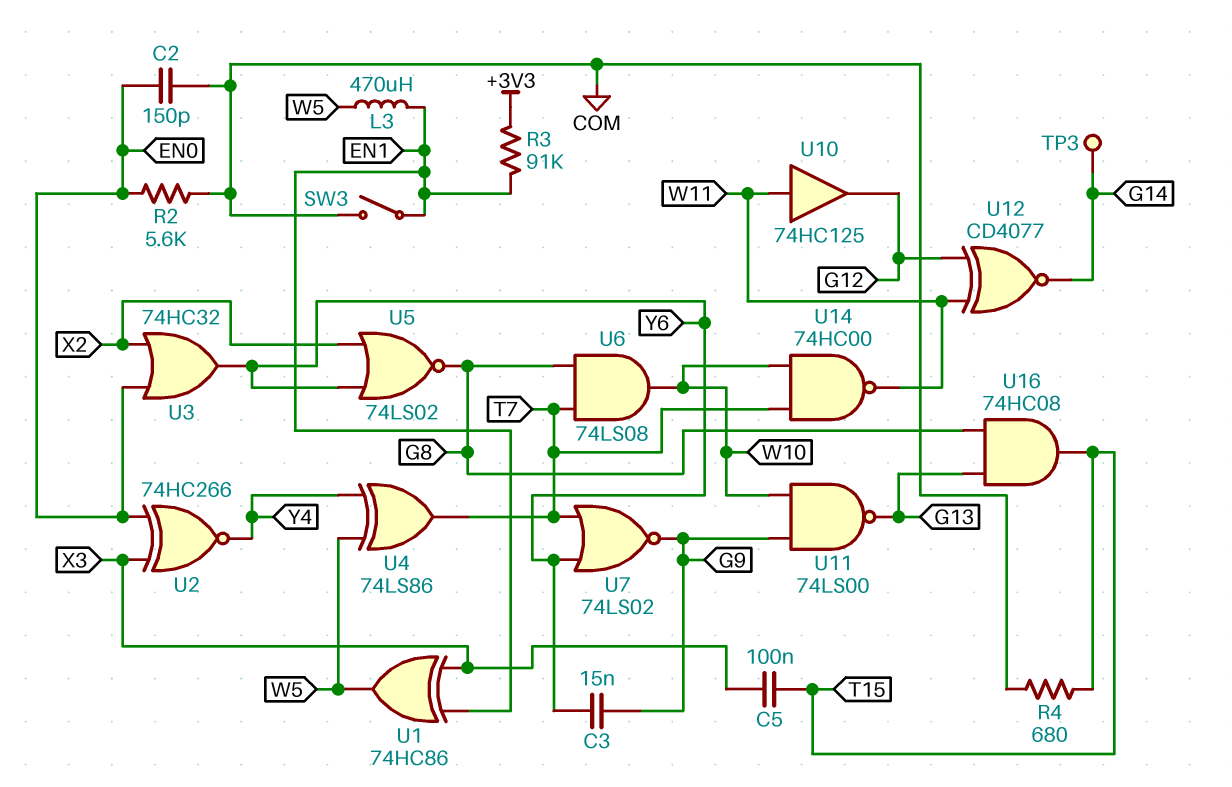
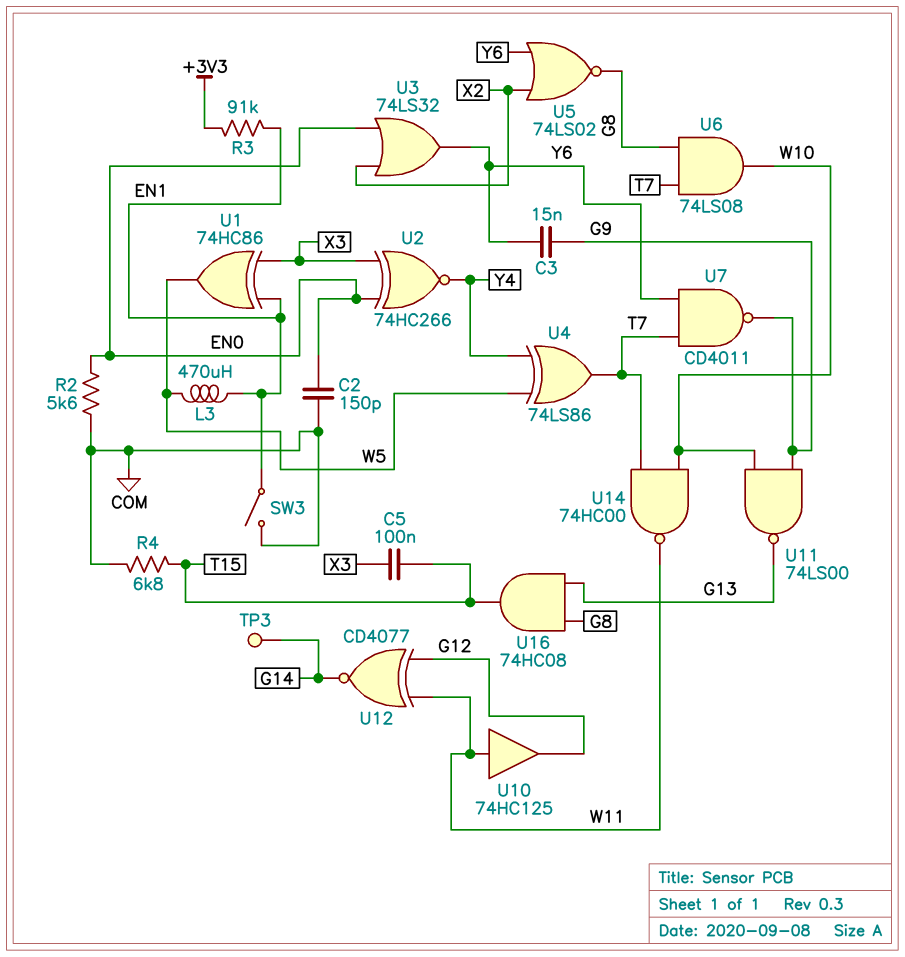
R4: 680 (COM, T15) -> 6.8k (COM, T15)
U3: OR 74HC32 (in EN0, in X2, out Y6) -> OR 74LS32 (in EN0, in X2, out Y6)
U7: NOR 74LS02 (in T7, in Y6, out G9) -> NAND CD4011 (in T7, in Y6, out G9)

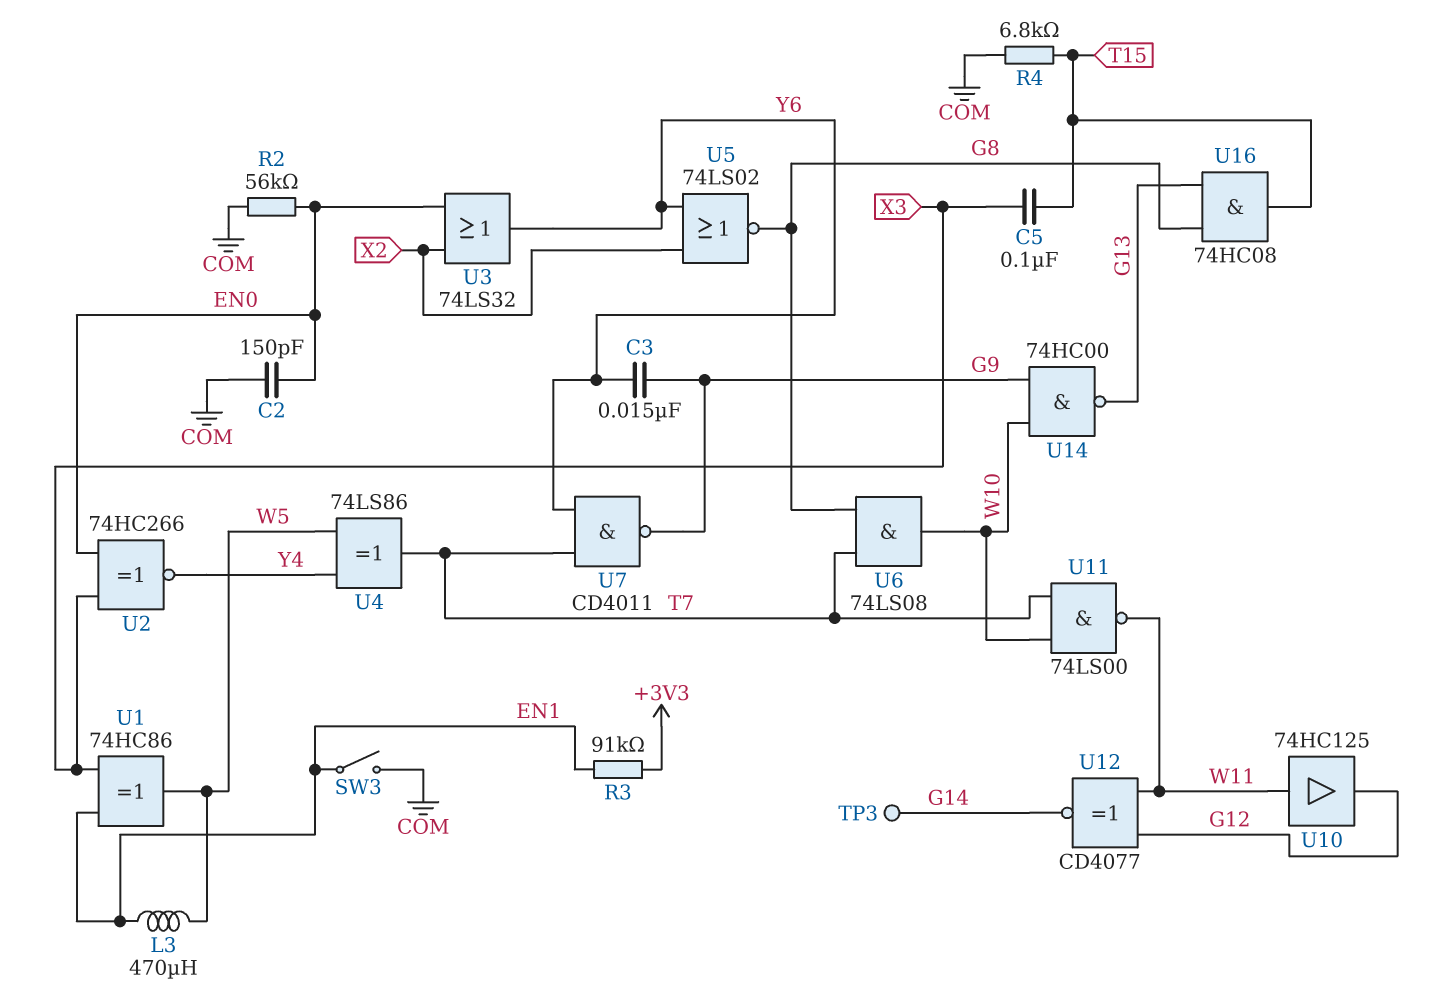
R2: 5.6k (COM, EN0) -> 56k (COM, EN0)
U11: NAND 74LS00 (in G9, in W10, out G13) -> NAND 74LS00 (in T7, in W10, out W11)
U14: NAND 74HC00 (in T7, in W10, out W11) -> NAND 74HC00 (in G9, in W10, out G13)

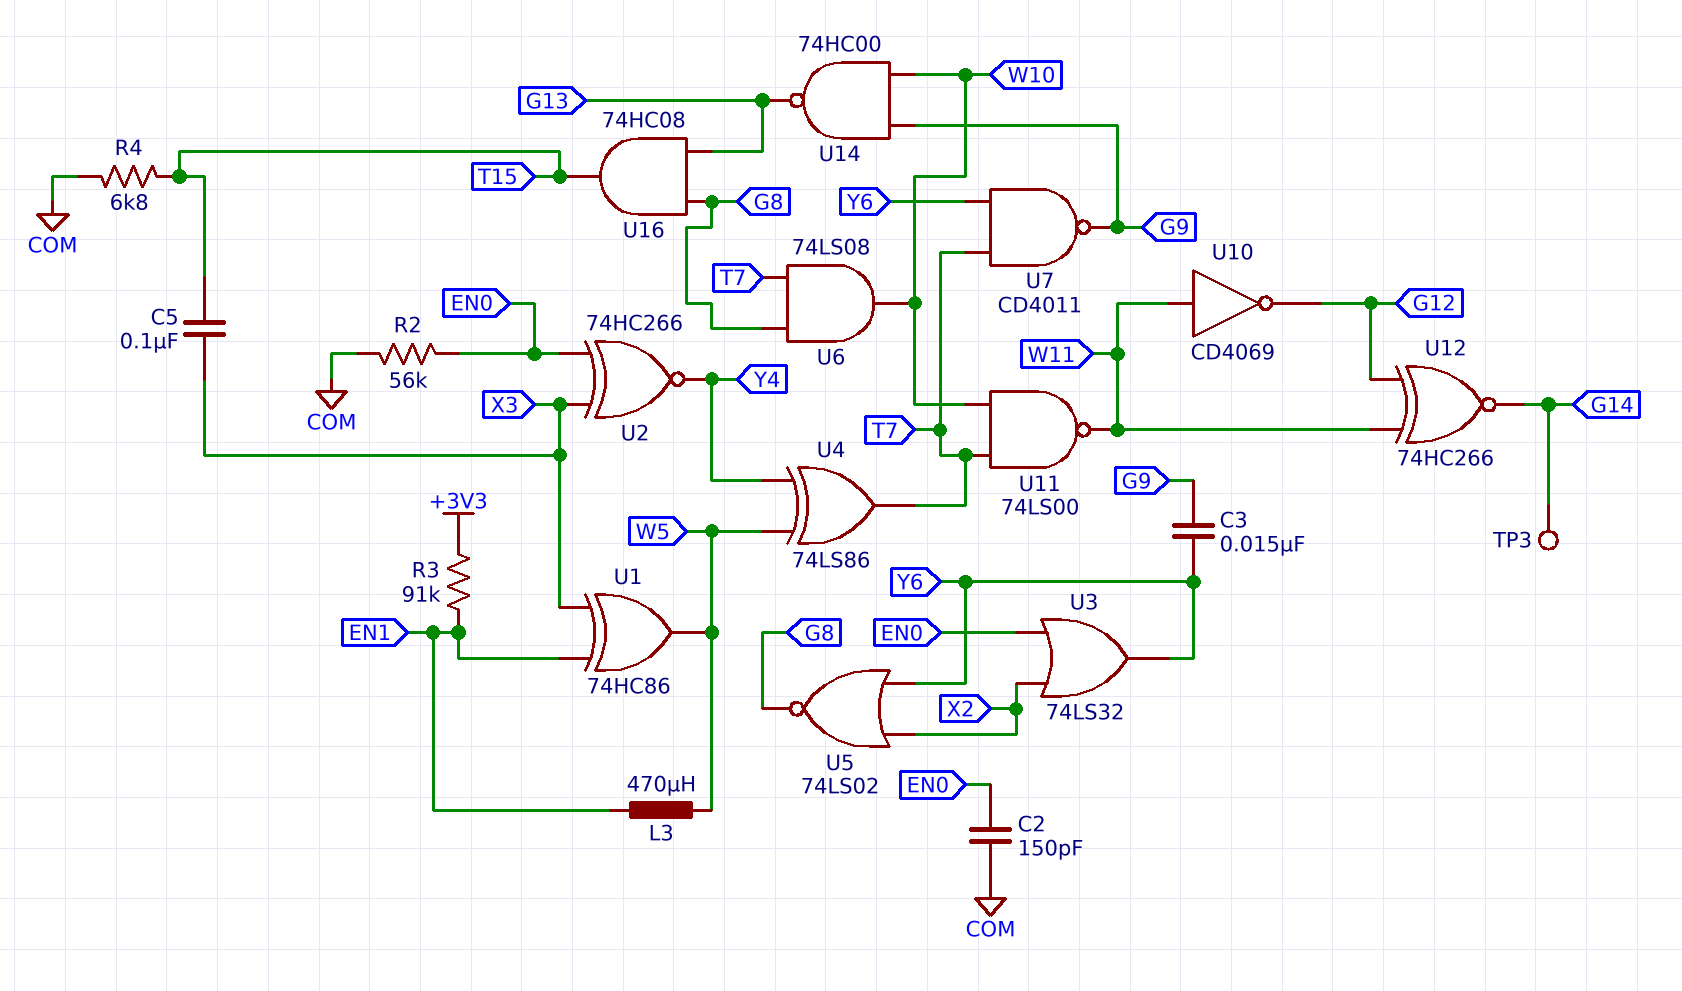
SW3: switch (COM, EN1) -> none
U10: buffer 74HC125 (in W11, out G12) -> NOT CD4069 (in W11, out G12)
U12: XNOR CD4077 (in G12, in W11, out G14) -> XNOR 74HC266 (in G12, in W11, out G14)

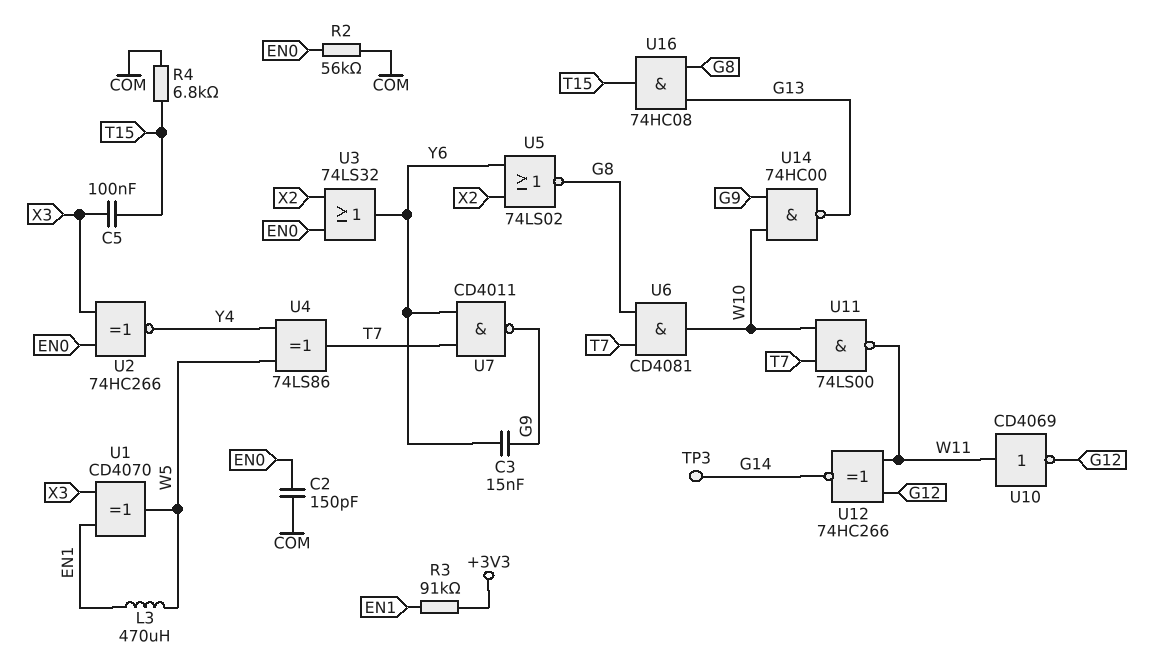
U1: XOR 74HC86 (in EN1, in X3, out W5) -> XOR CD4070 (in EN1, in X3, out W5)
U6: AND 74LS08 (in G8, in T7, out W10) -> AND CD4081 (in G8, in T7, out W10)

